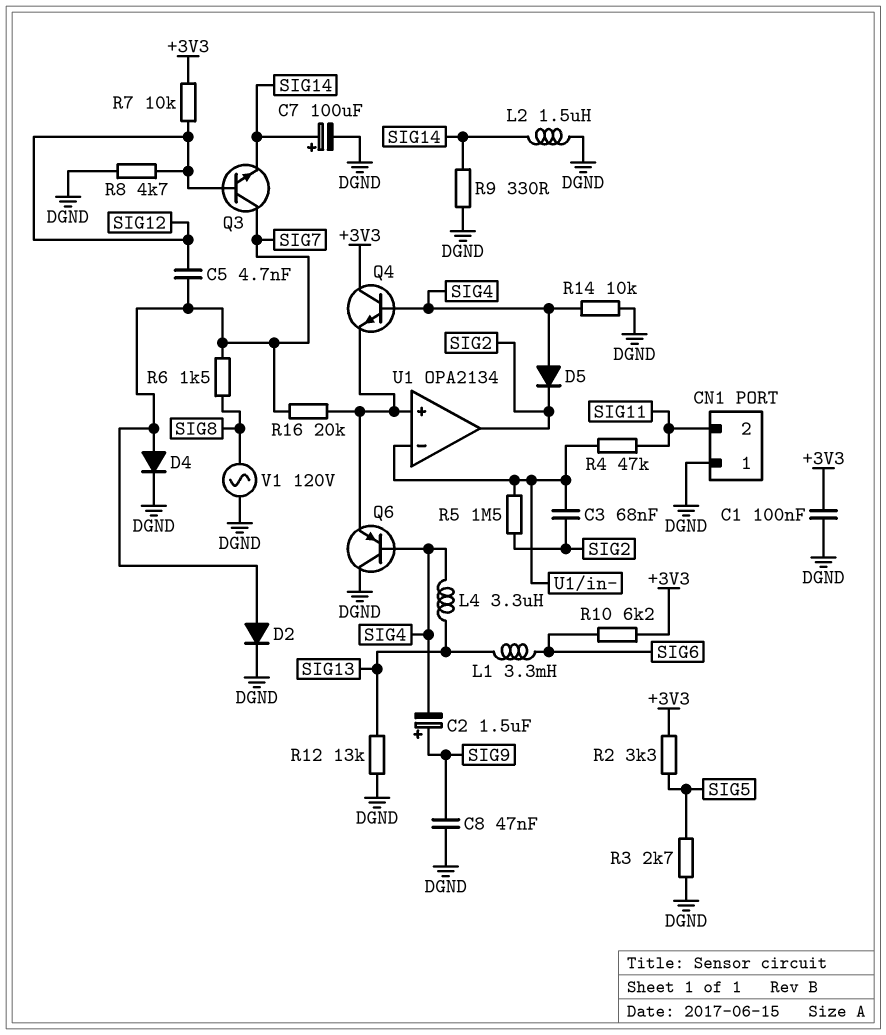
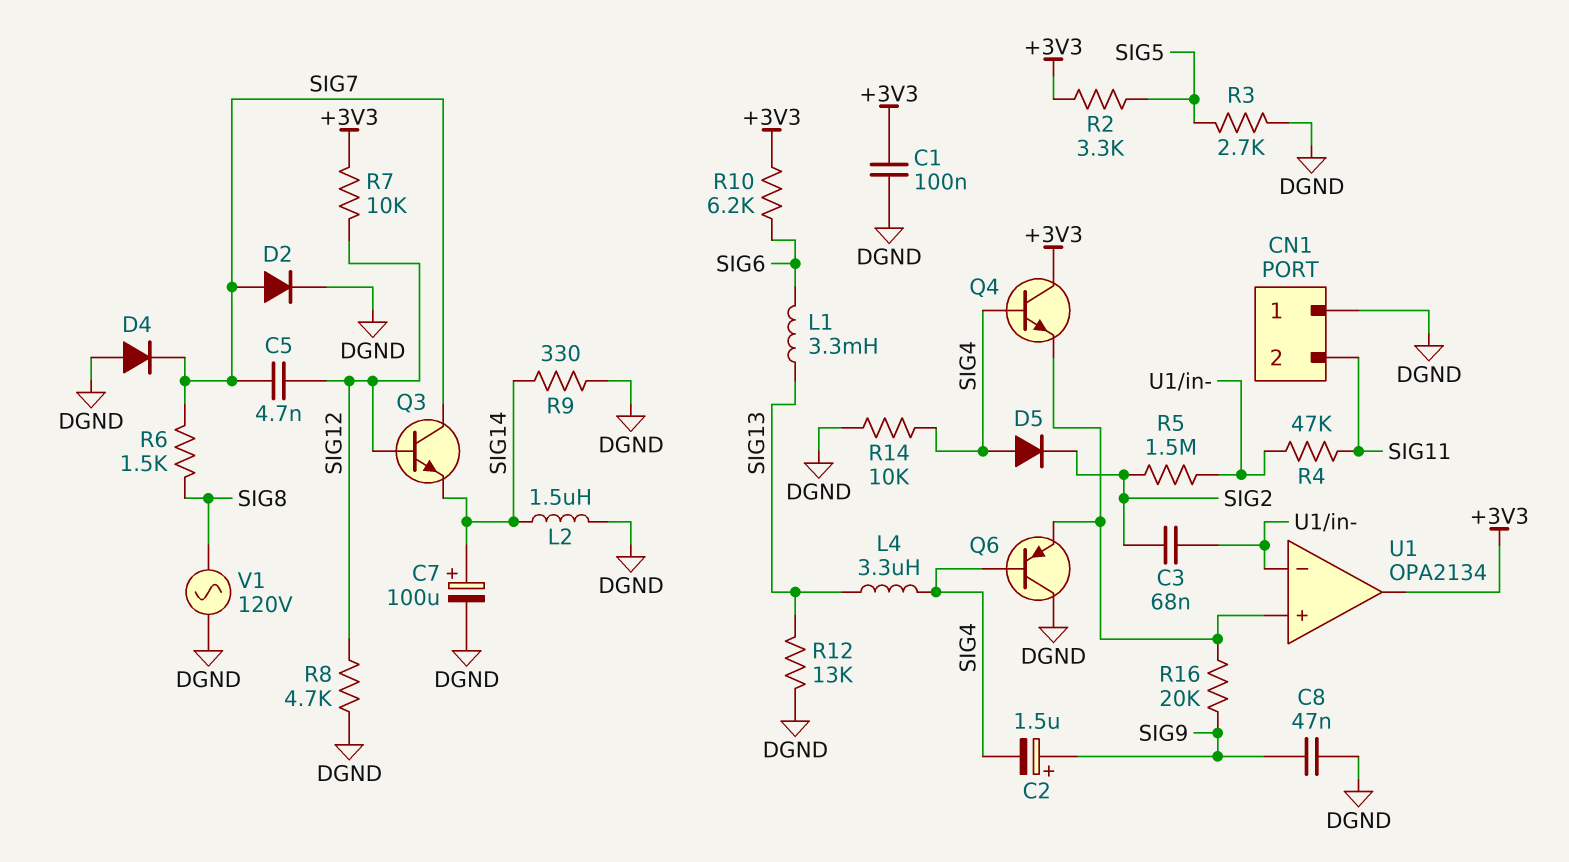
D4: diode (A SIG7, K DGND) -> diode (A DGND, K SIG7)
R16: 20k (SIG7, U1/in+) -> 20k (SIG9, U1/in+)
U1 pin out: SIG2 -> +3V3

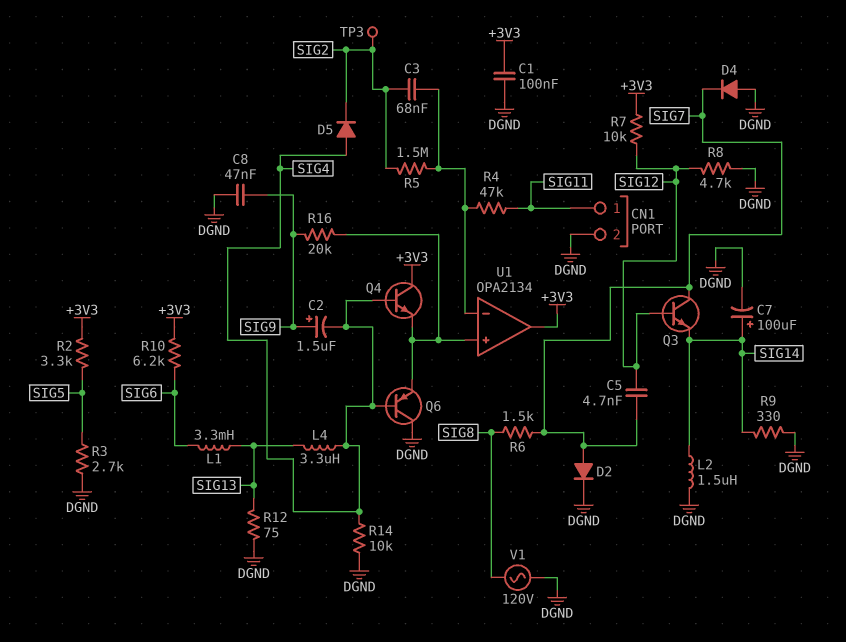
CN1 pin 1: DGND -> SIG11
CN1 pin 2: SIG11 -> DGND
R12: 13k (DGND, SIG13) -> 75 (DGND, SIG13)
TP3: none -> test point (SIG2)

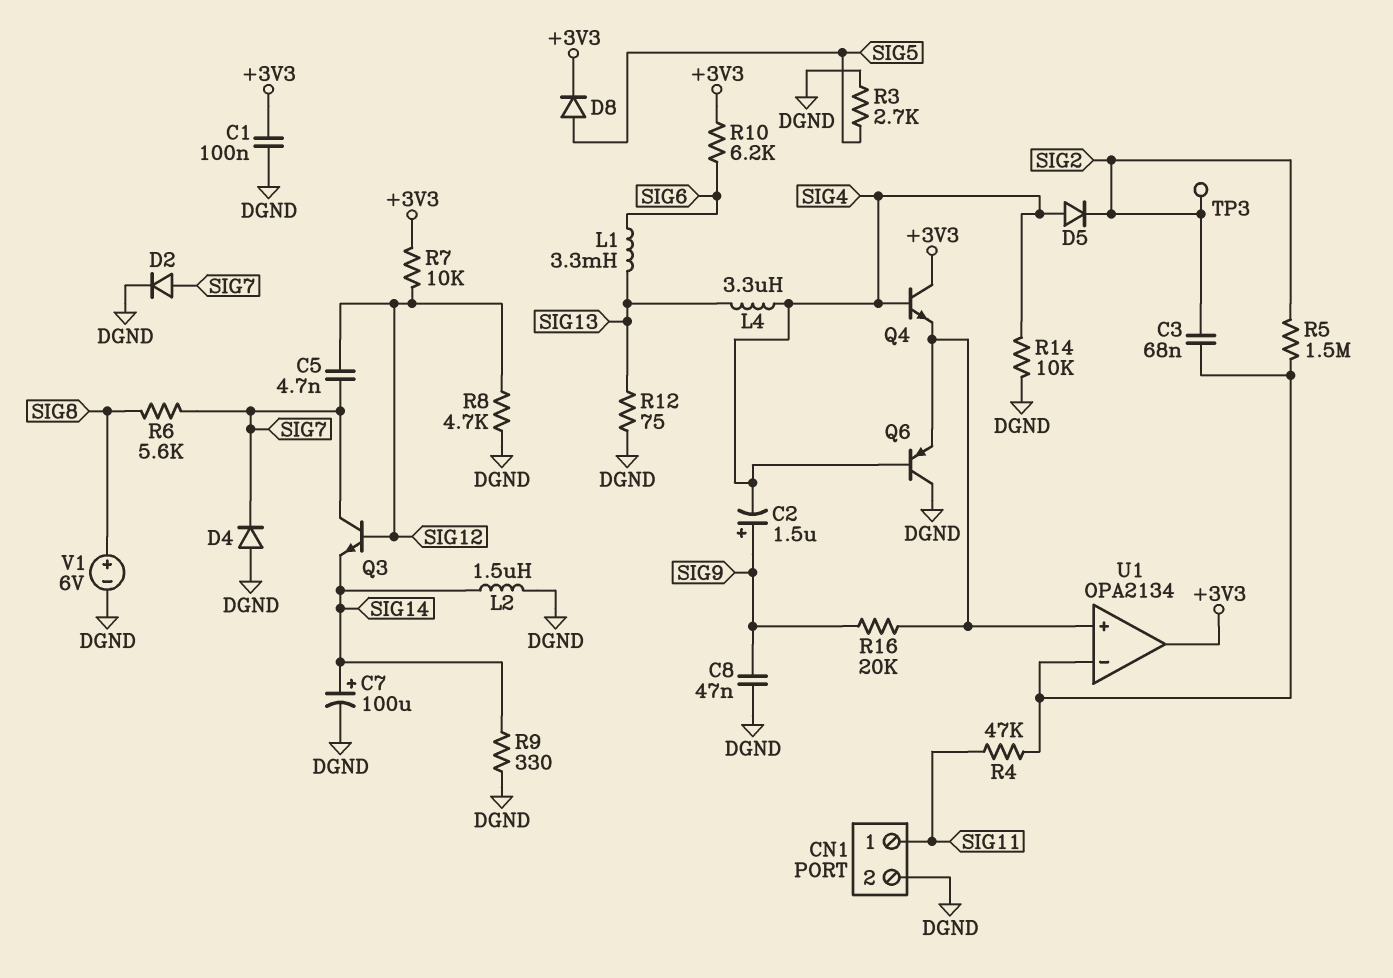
D8: none -> diode (A SIG5, K +3V3)
R2: 3.3k (+3V3, SIG5) -> none
R6: 1.5k (SIG7, SIG8) -> 5.6k (SIG7, SIG8)
V1: AC 120V (DGND, SIG8) -> 6V (plus SIG8, minus DGND)

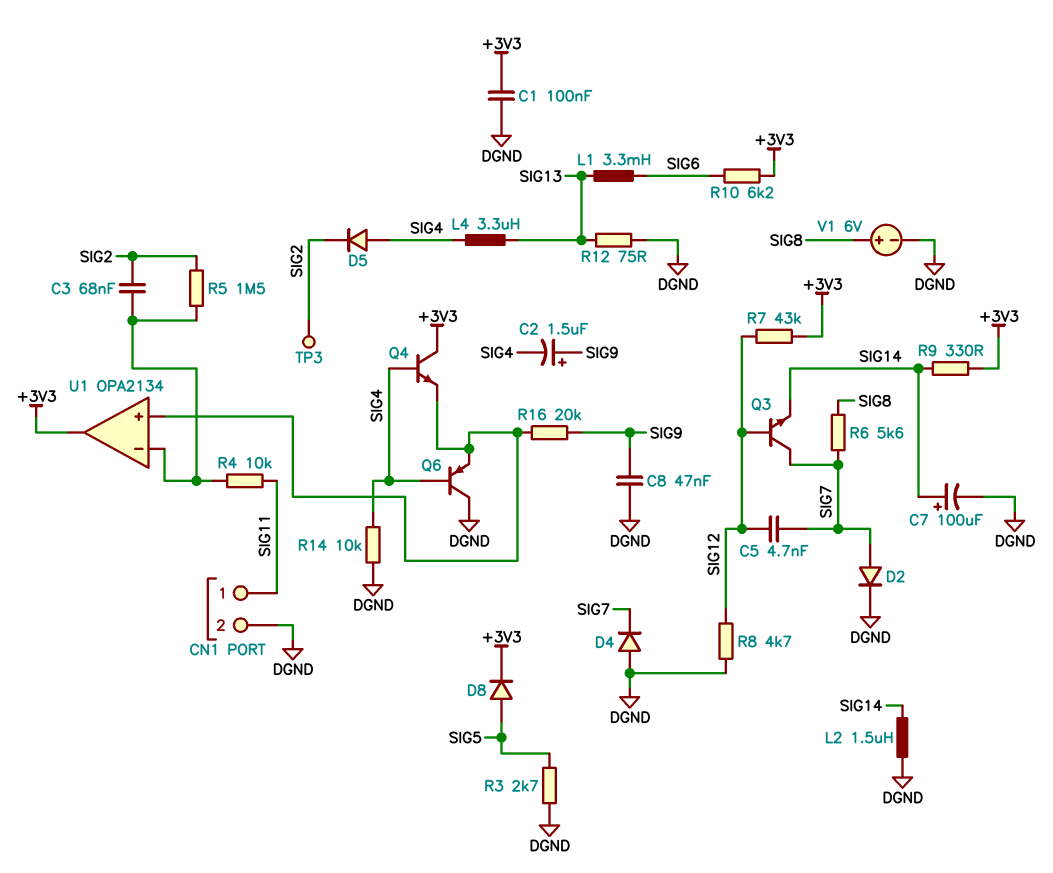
R4: 47k (SIG11, U1/in-) -> 10k (SIG11, U1/in-)
R7: 10k (+3V3, SIG12) -> 43k (+3V3, SIG12)
R9: 330 (DGND, SIG14) -> 330 (+3V3, SIG14)

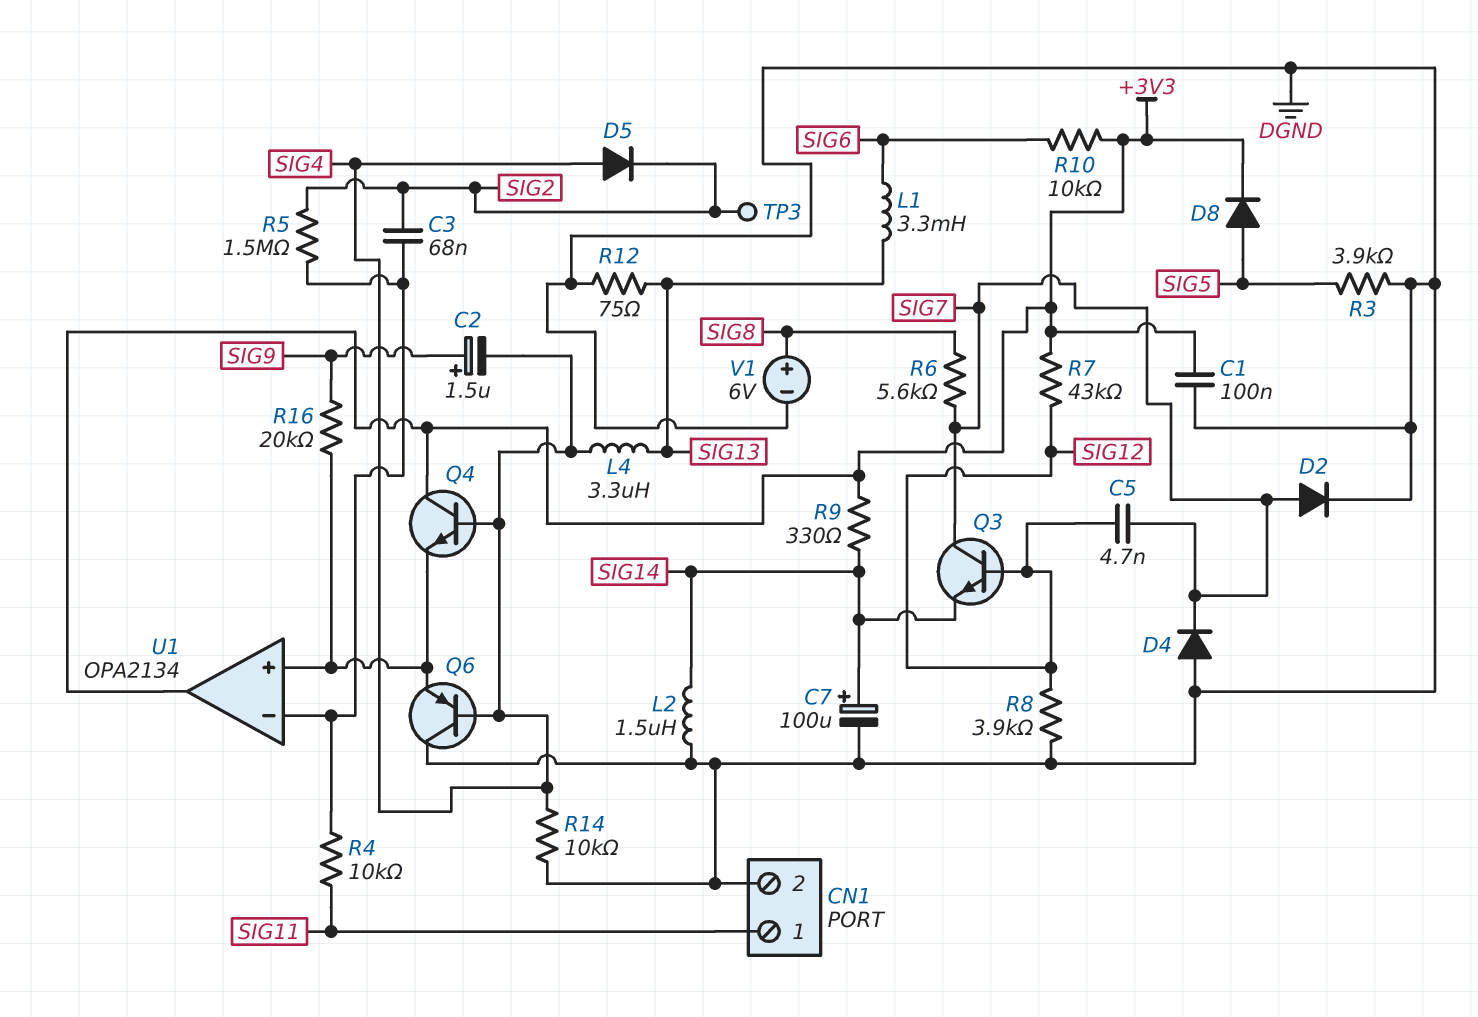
C8: 47nF (DGND, SIG9) -> none
R3: 2.7k (DGND, SIG5) -> 3.9k (DGND, SIG5)
R8: 4.7k (DGND, SIG12) -> 3.9k (DGND, SIG12)
R10: 6.2k (+3V3, SIG6) -> 10k (+3V3, SIG6)

